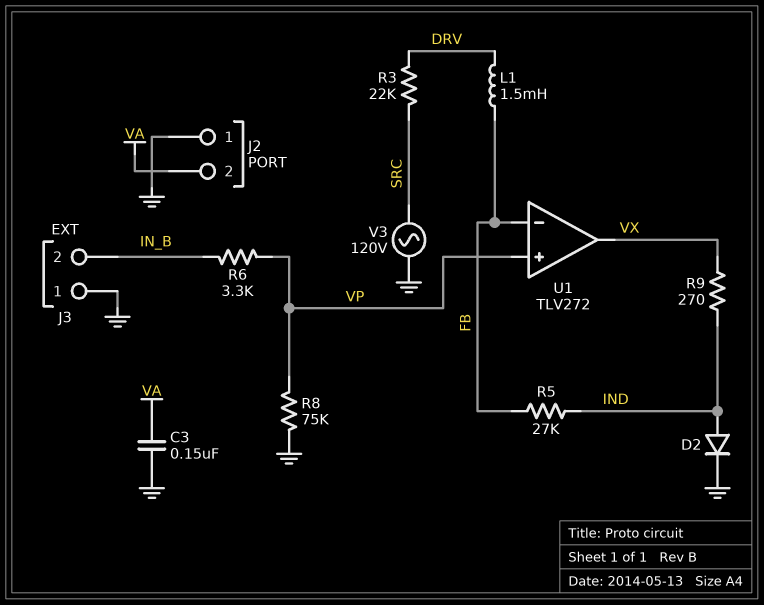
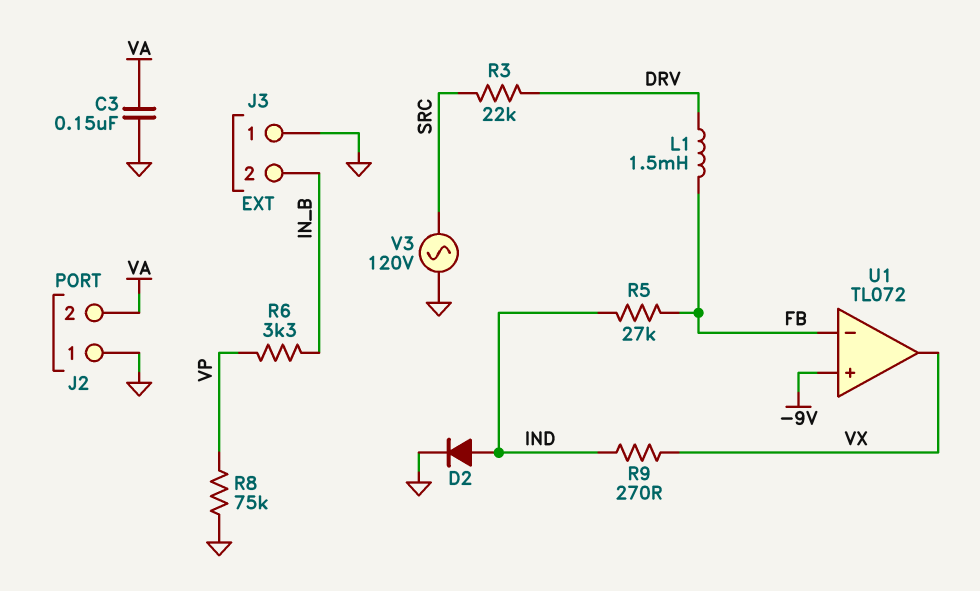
U1: TLV272 -> TL072
U1 pin in+: VP -> -9V

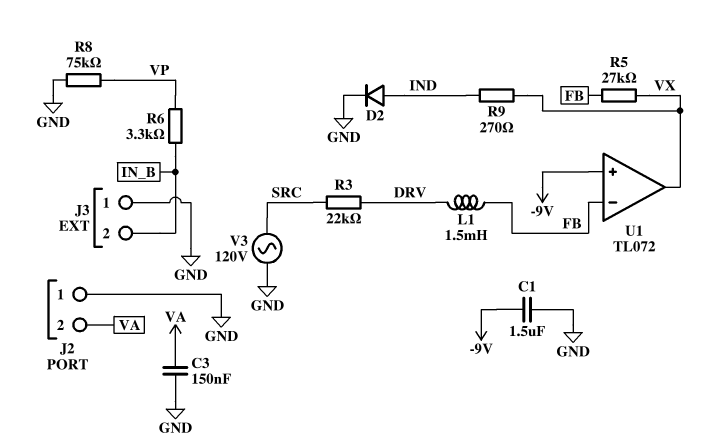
C1: none -> 1.5uF (-9V, GND)
R5: 27k (FB, IND) -> 27k (FB, VX)

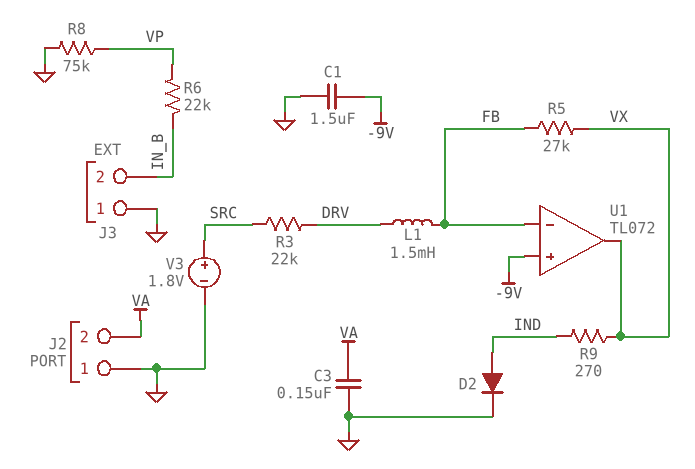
R6: 3.3k (IN_B, VP) -> 22k (IN_B, VP)
V3: AC 120V (GND, SRC) -> 1.8V (plus SRC, minus GND)

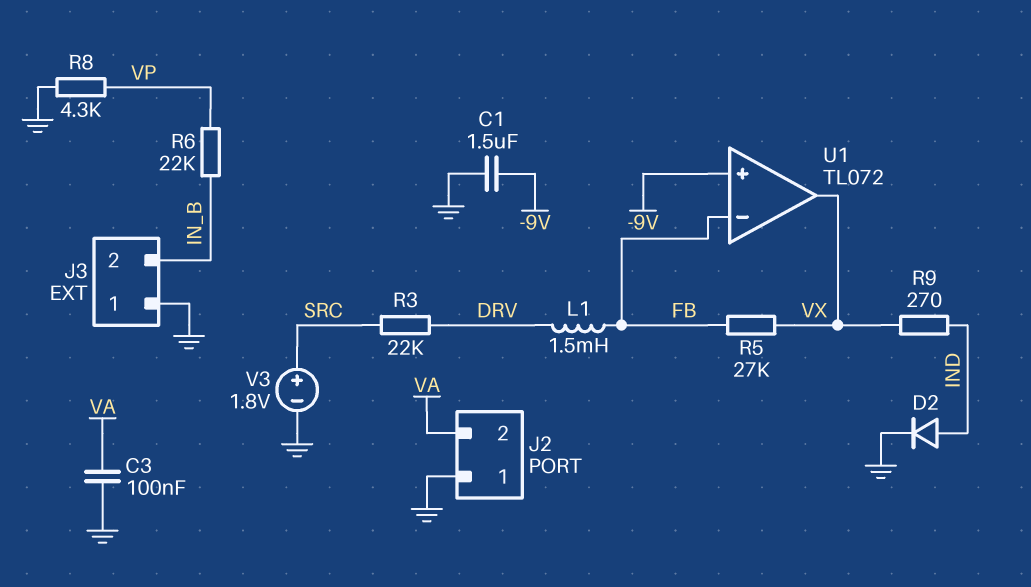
C3: 150nF (GND, VA) -> 100nF (GND, VA)
R8: 75k (GND, VP) -> 4.3k (GND, VP)

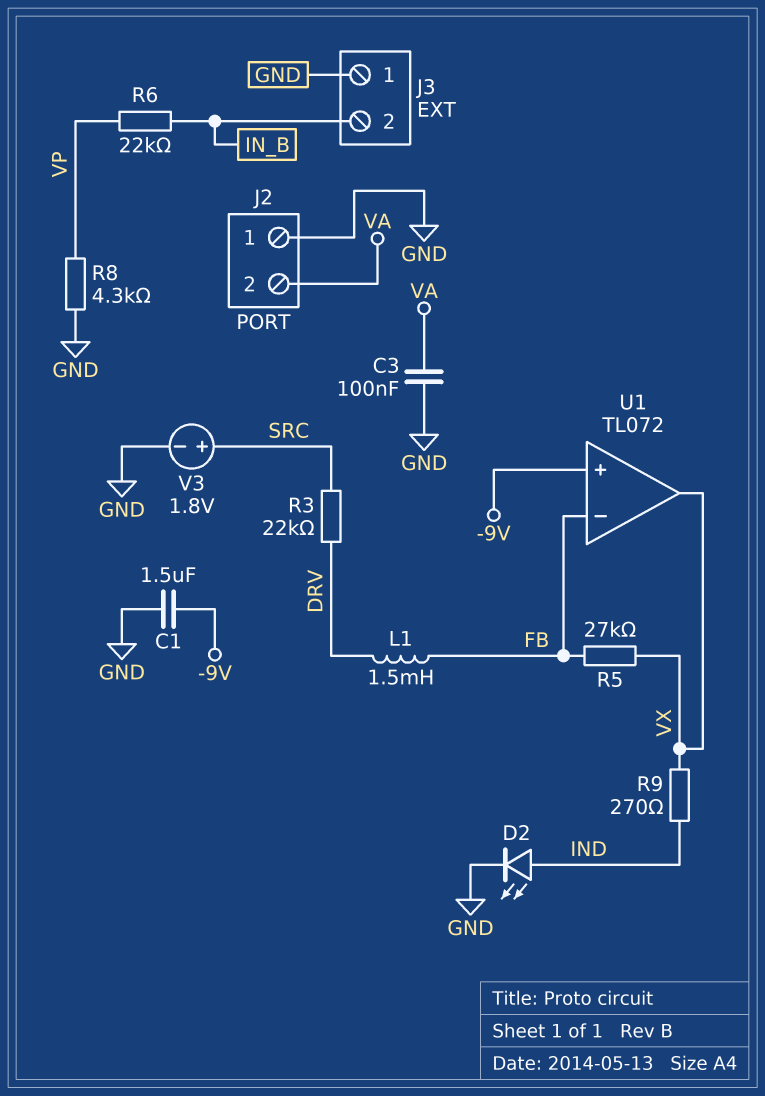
D2: diode (A IND, K GND) -> LED (A IND, K GND)

